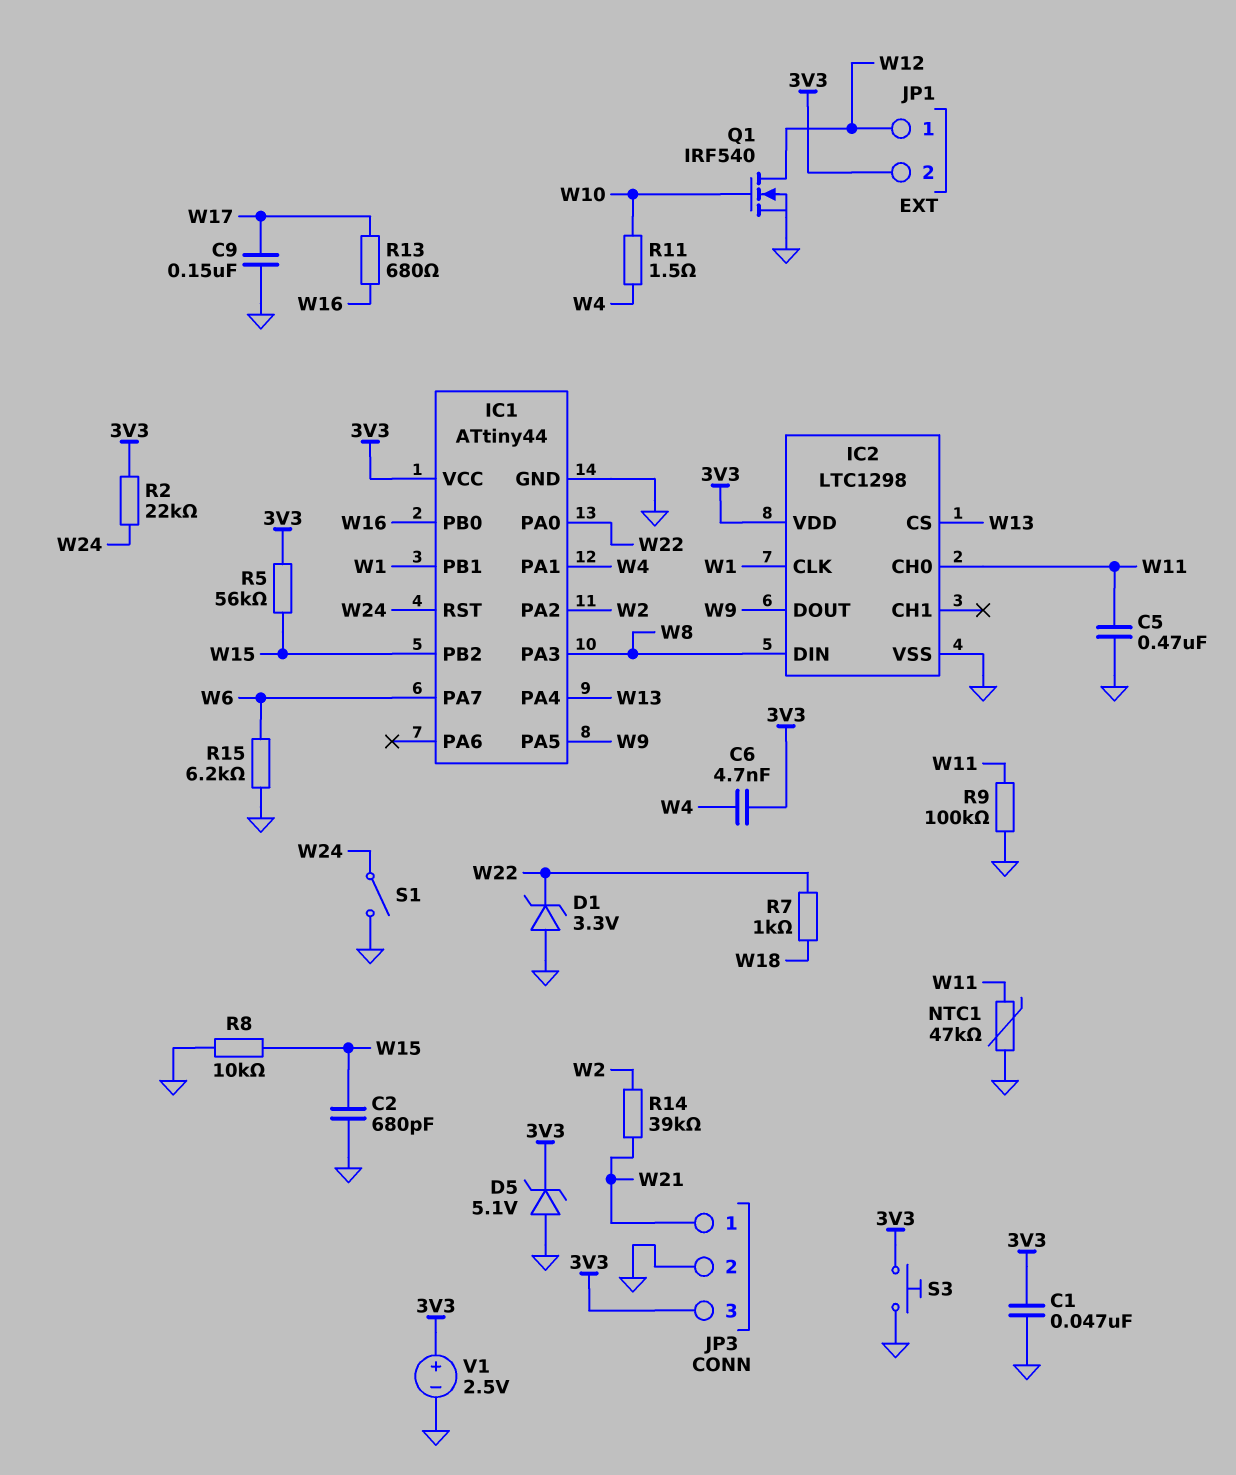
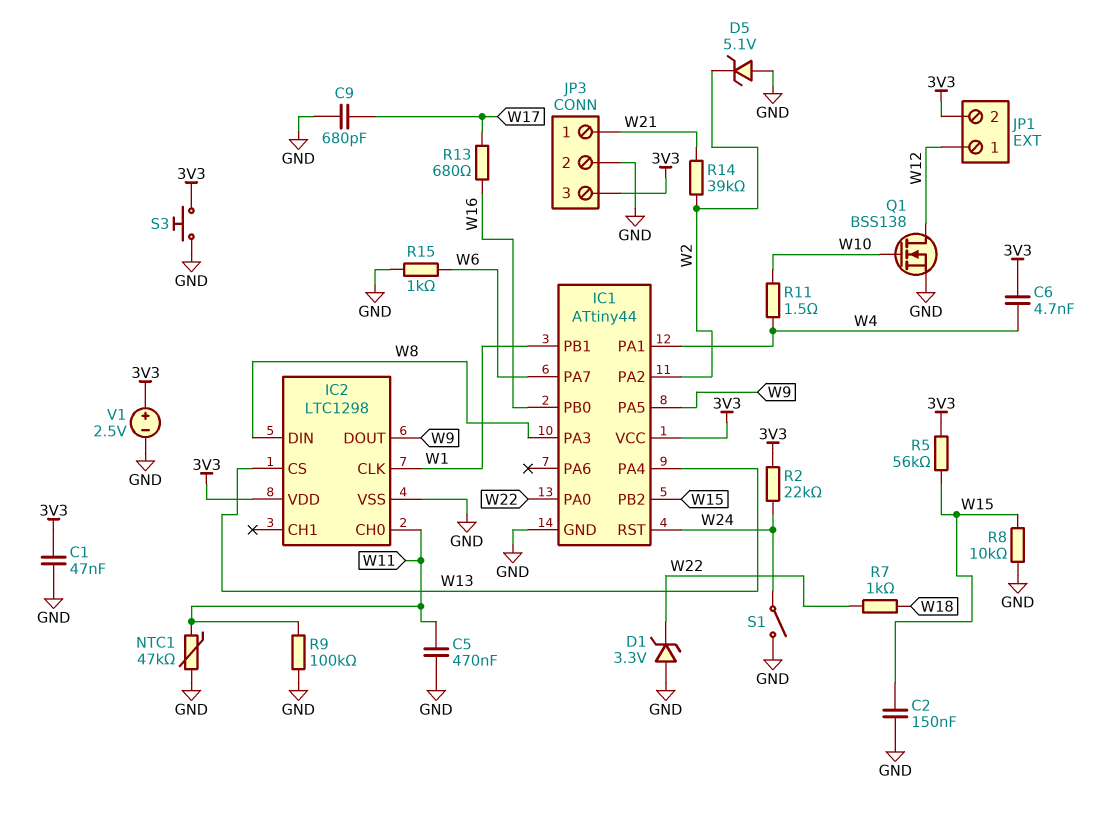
C2: 680pF (GND, W15) -> 150nF (GND, W15)
C9: 150nF (GND, W17) -> 680pF (GND, W17)
D5: zener 5.1V (A GND, K 3V3) -> zener 5.1V (A GND, K W2)
Q1: NMOS IRF540 (G W10, D W12, S GND) -> NMOS BSS138 (G W10, D W12, S GND)
R15: 6.2k (GND, W6) -> 1k (GND, W6)

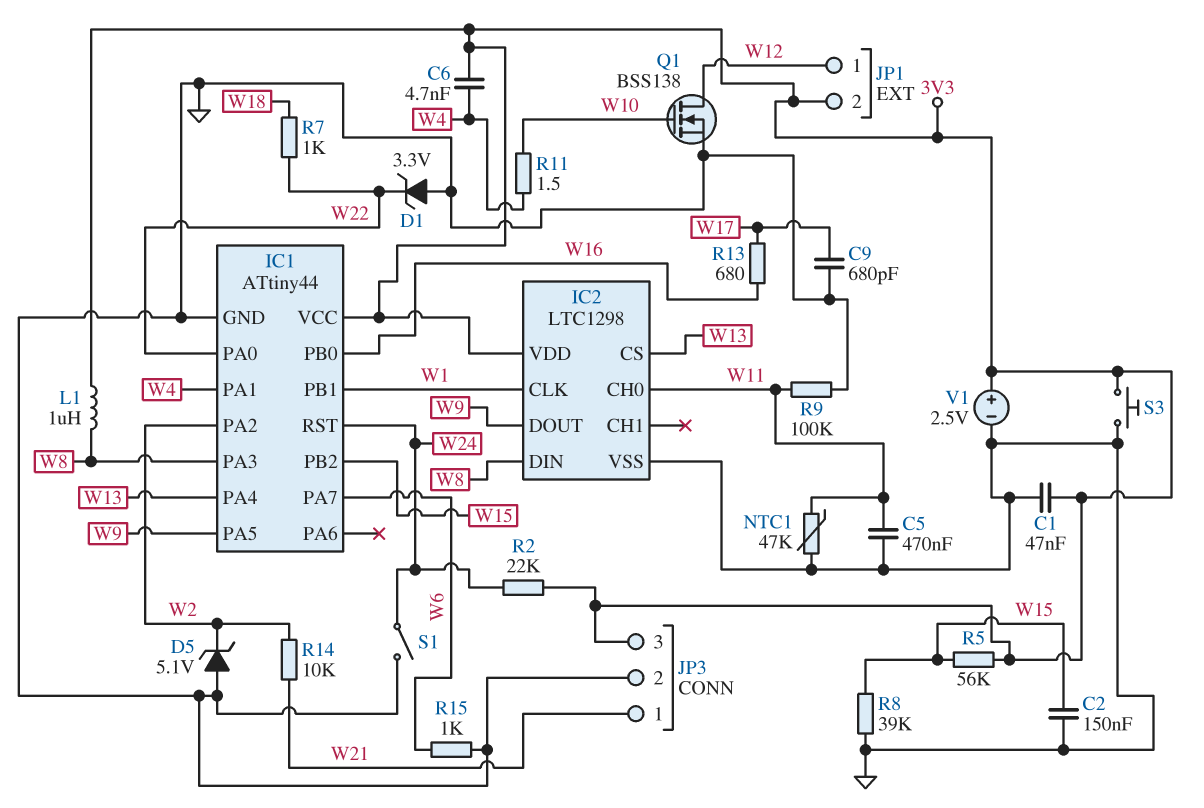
L1: none -> 1uH (3V3, W8)
R8: 10k (GND, W15) -> 39k (GND, W15)
R14: 39k (W2, W21) -> 10k (W2, W21)

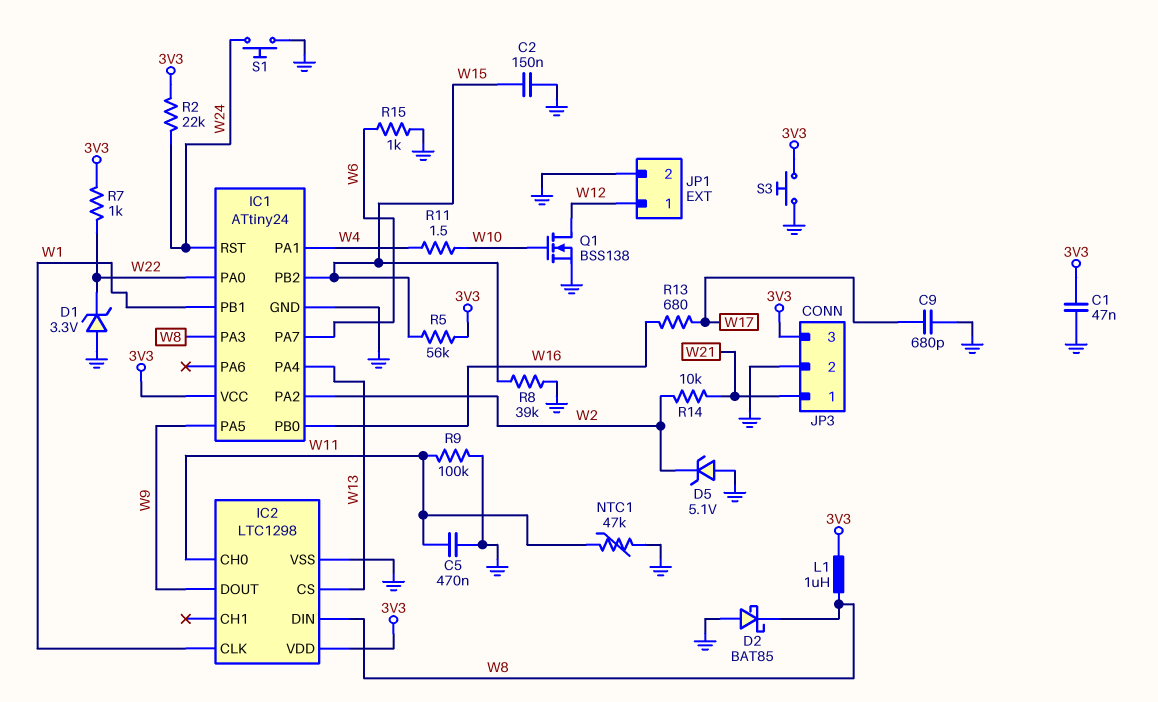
C6: 4.7nF (3V3, W4) -> none
D2: none -> schottky BAT85 (A GND, K W8)
IC1: ATtiny44 -> ATtiny24
JP1 pin 2: 3V3 -> GND
R7: 1k (W18, W22) -> 1k (3V3, W22)
S1: switch (GND, W24) -> button (GND, W24)
V1: 2.5V (plus 3V3, minus GND) -> none

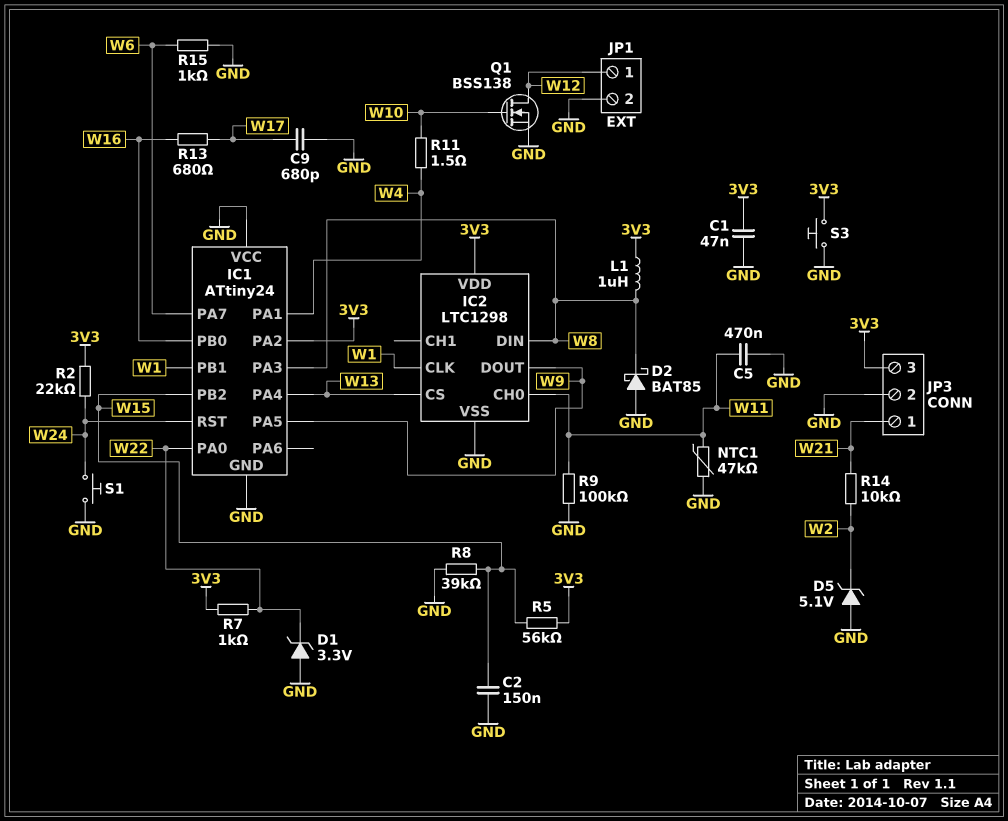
IC1 pin PA2: W2 -> 3V3
IC1 pin VCC: 3V3 -> GND

